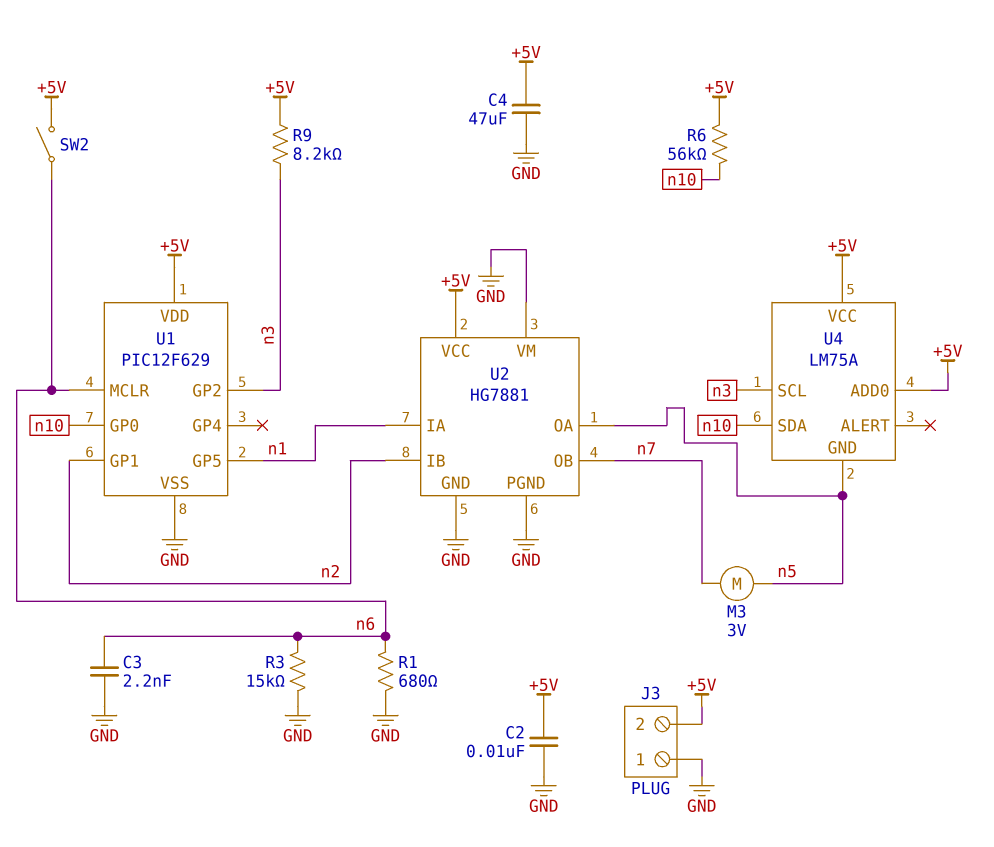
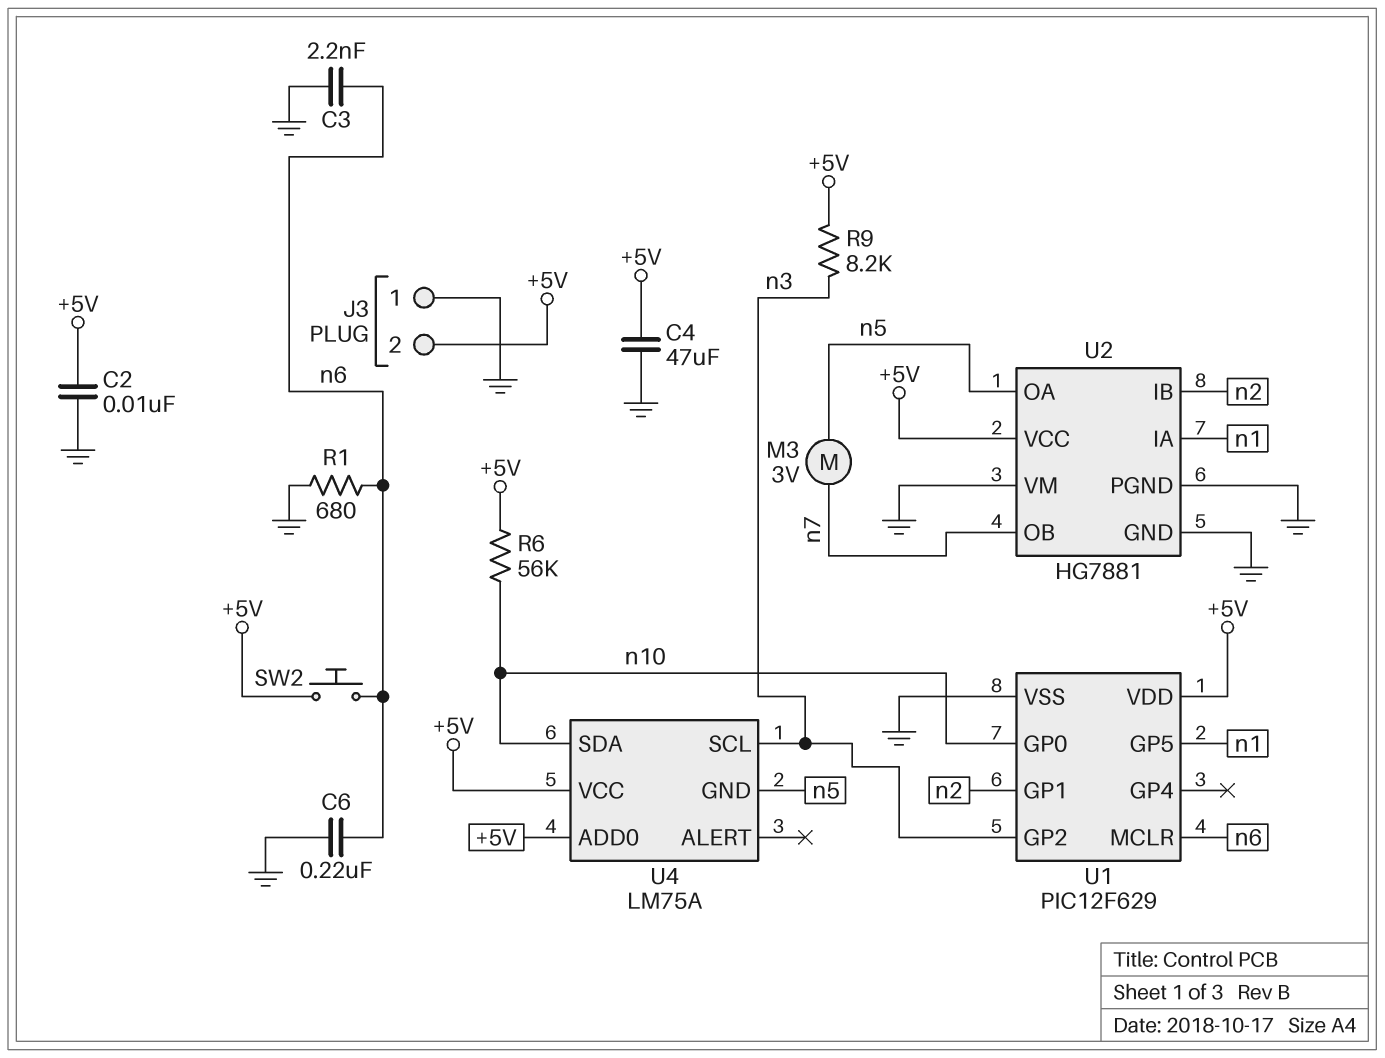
C6: none -> 220nF (GND, n6)
R3: 15k (GND, n6) -> none
SW2: switch (+5V, n6) -> button (+5V, n6)

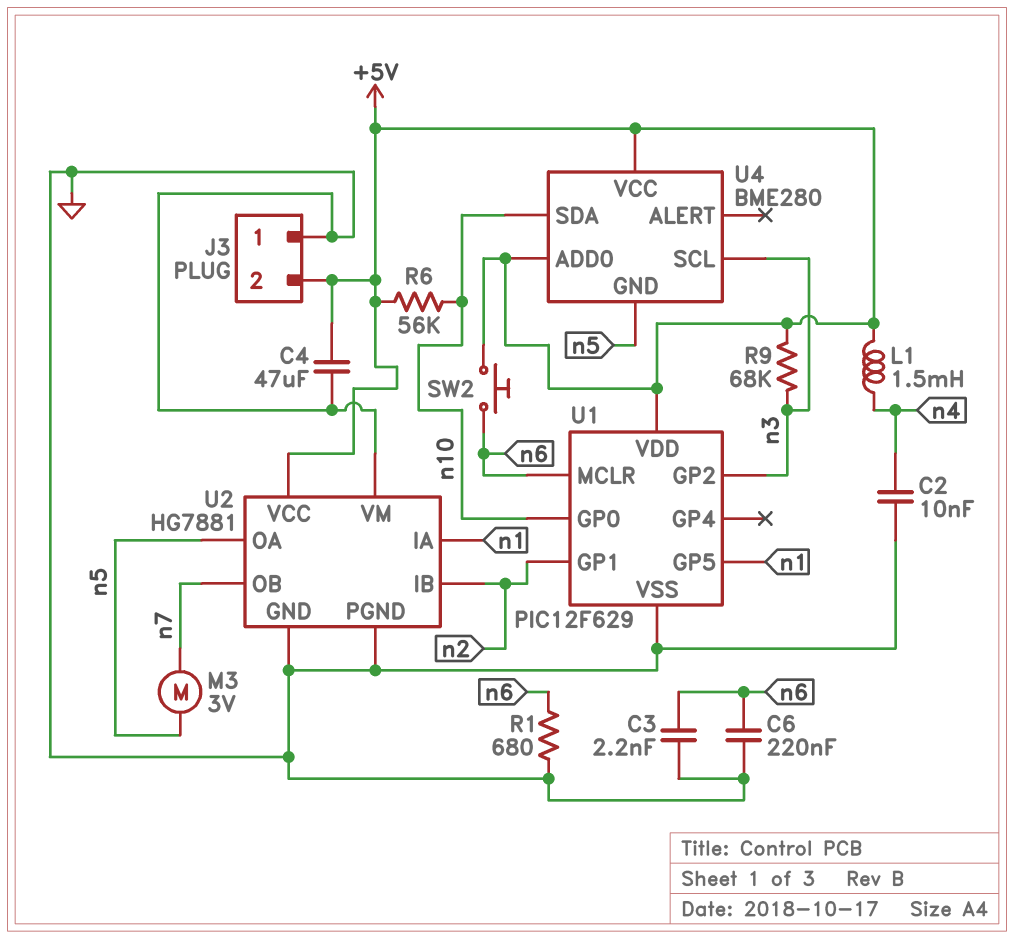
C2: 10nF (+5V, GND) -> 10nF (GND, n4)
L1: none -> 1.5mH (+5V, n4)
R9: 8.2k (+5V, n3) -> 68k (+5V, n3)
U4: LM75A -> BME280

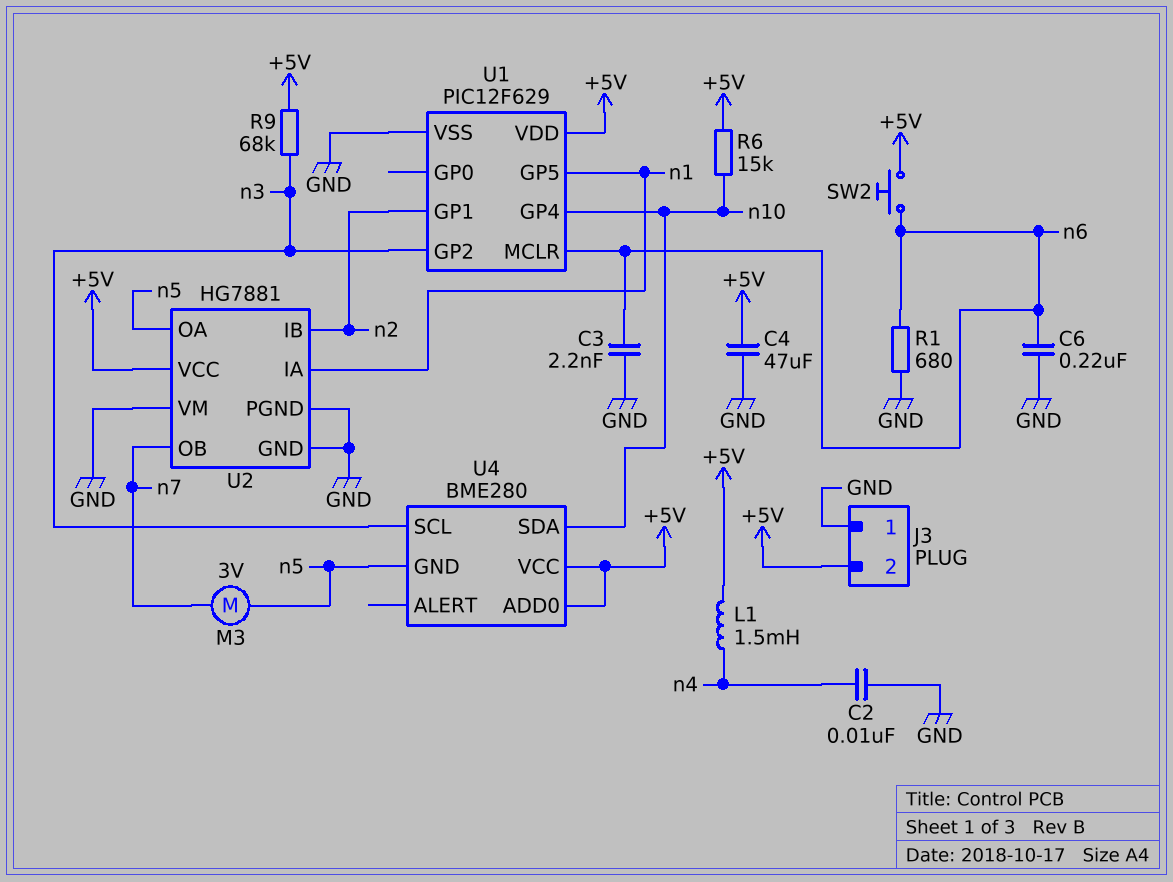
R6: 56k (+5V, n10) -> 15k (+5V, n10)
U1 pin GP0: n10 -> none
U1 pin GP4: none -> n10

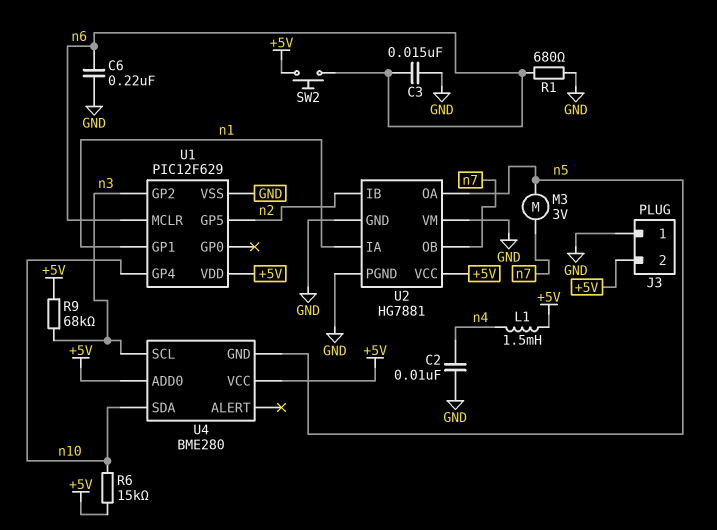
C3: 2.2nF (GND, n6) -> 15nF (GND, n6)
C4: 47uF (+5V, GND) -> none
U1 pin GP1: n2 -> n1
U1 pin GP5: n1 -> n2

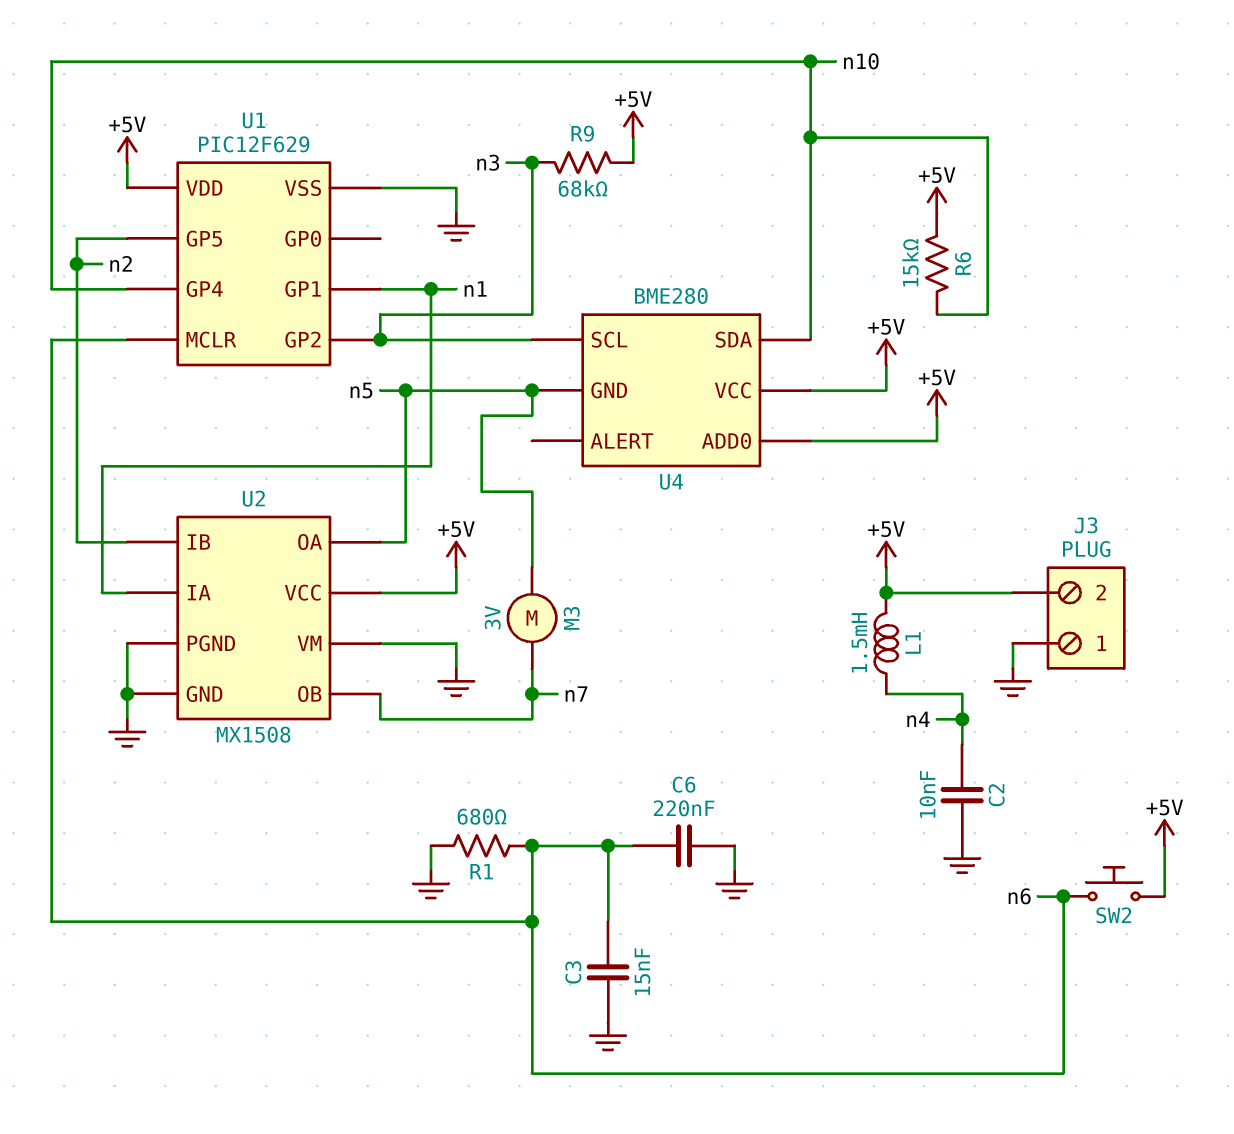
U2: HG7881 -> MX1508

